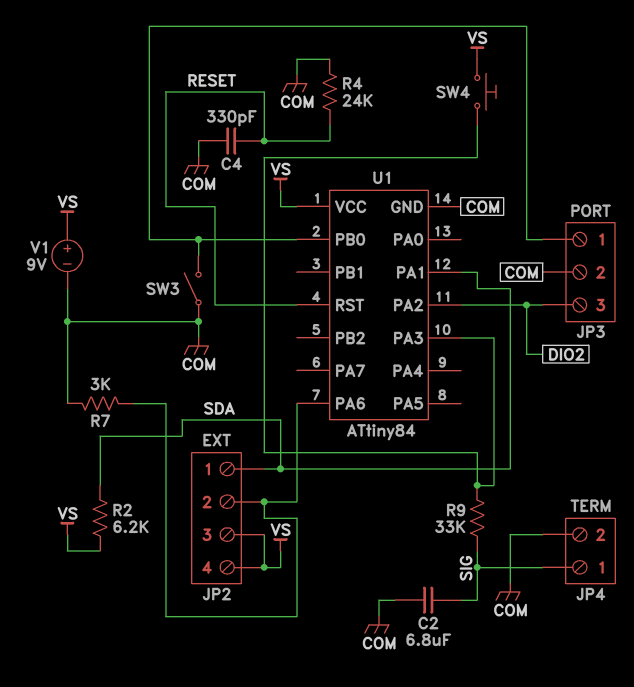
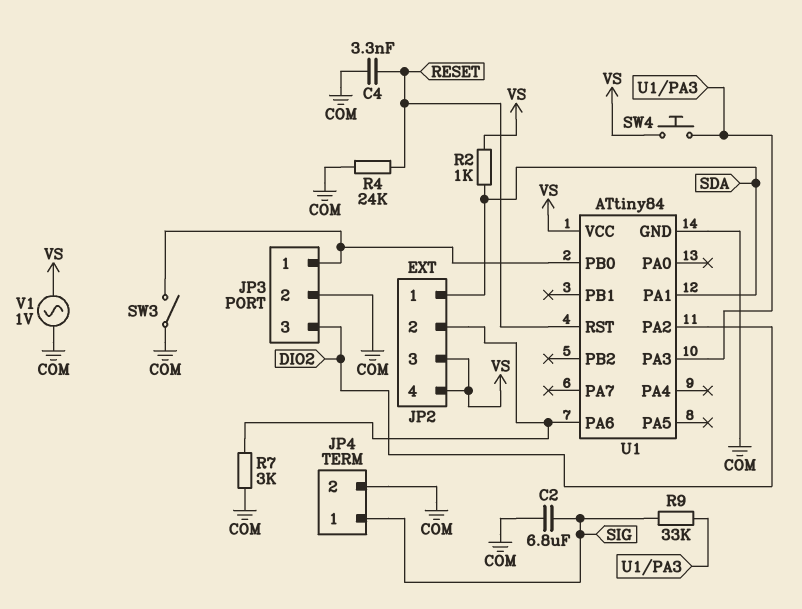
C4: 330pF (COM, RESET) -> 3.3nF (COM, RESET)
R2: 6.2k (SDA, VS) -> 1k (SDA, VS)
V1: 9V (plus VS, minus COM) -> AC 1V (COM, VS)

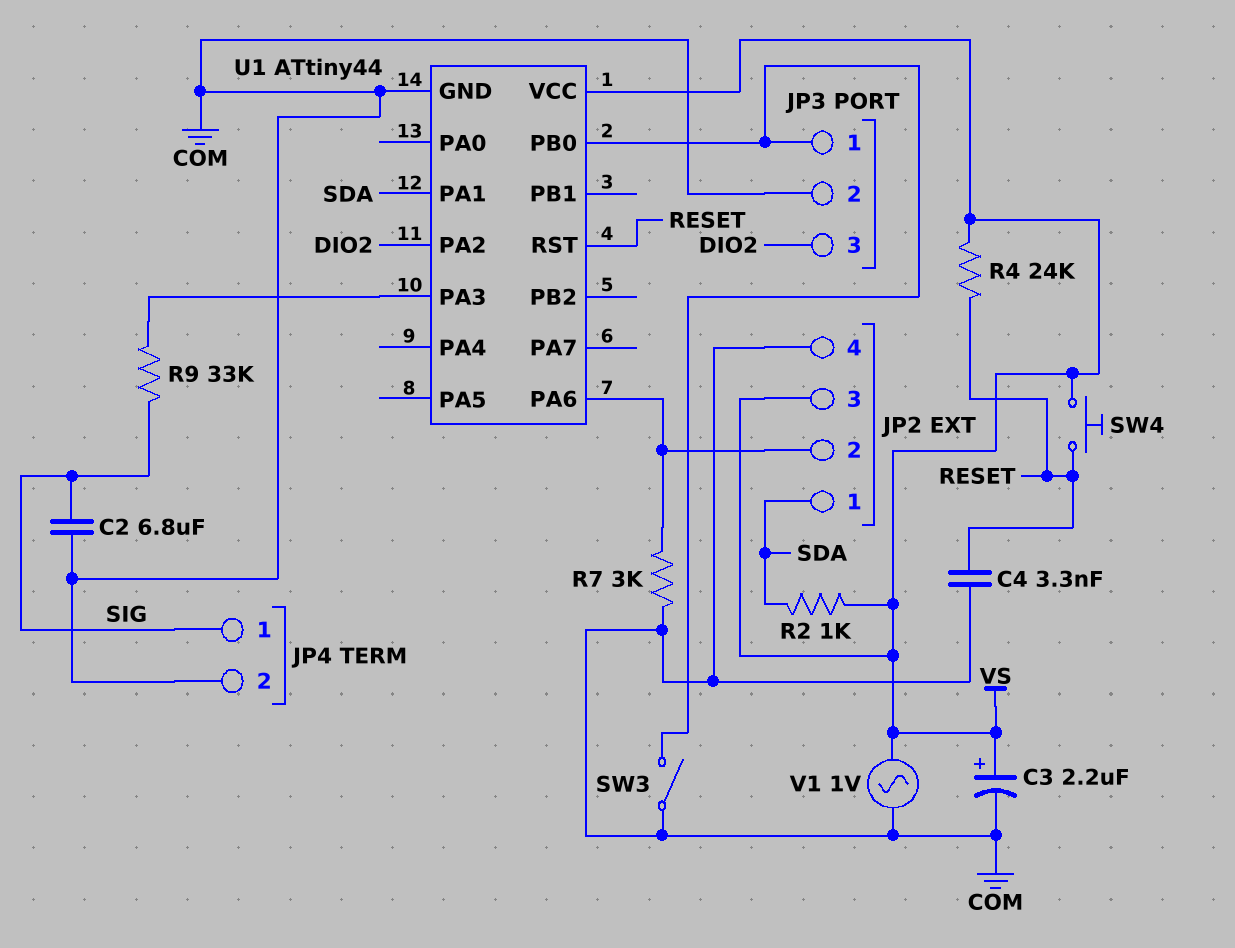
C3: none -> 2.2uF (plus VS, minus COM)
JP2 pin 4: VS -> COM
R4: 24k (COM, RESET) -> 24k (RESET, VS)
SW4: button (U1/PA3, VS) -> button (RESET, VS)
U1: ATtiny84 -> ATtiny44

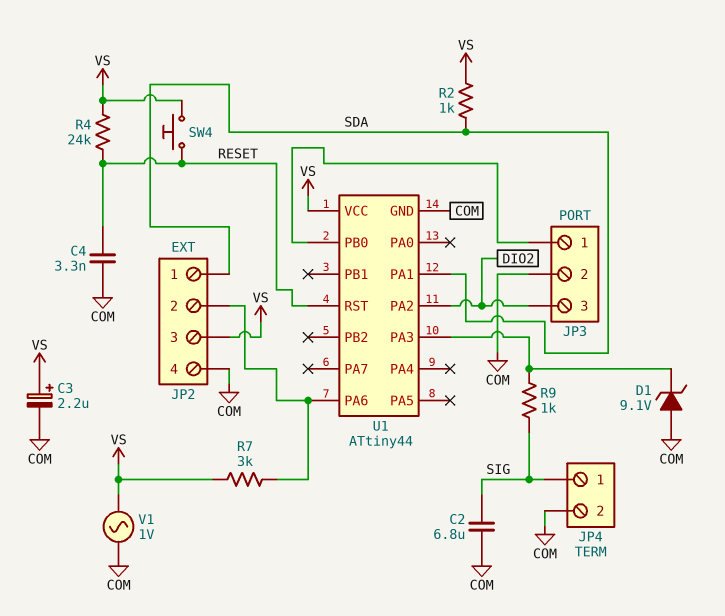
D1: none -> zener 9.1V (A COM, K U1/PA3)
R7: 3k (COM, JP2/2) -> 3k (JP2/2, VS)
R9: 33k (SIG, U1/PA3) -> 1k (SIG, U1/PA3)
SW3: switch (COM, JP3/1) -> none

